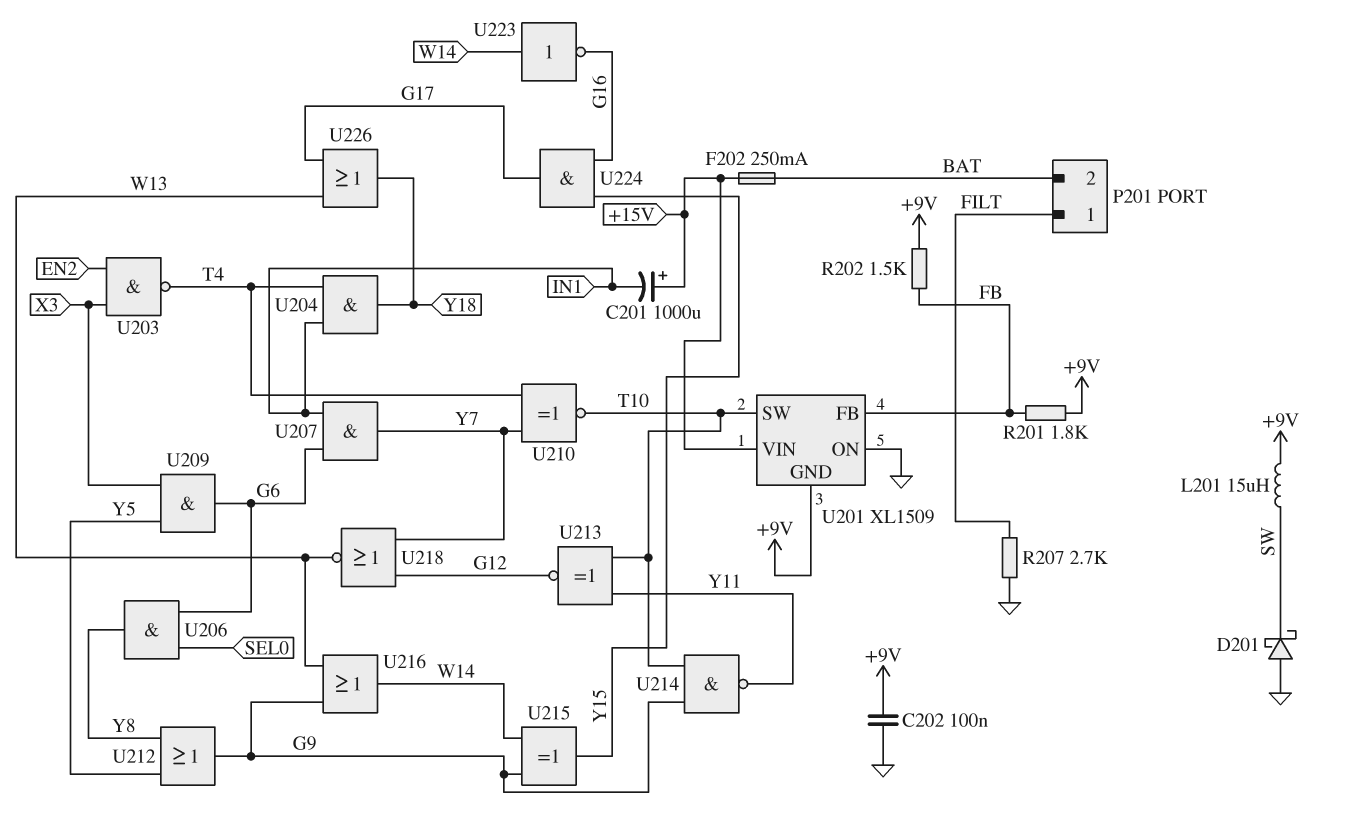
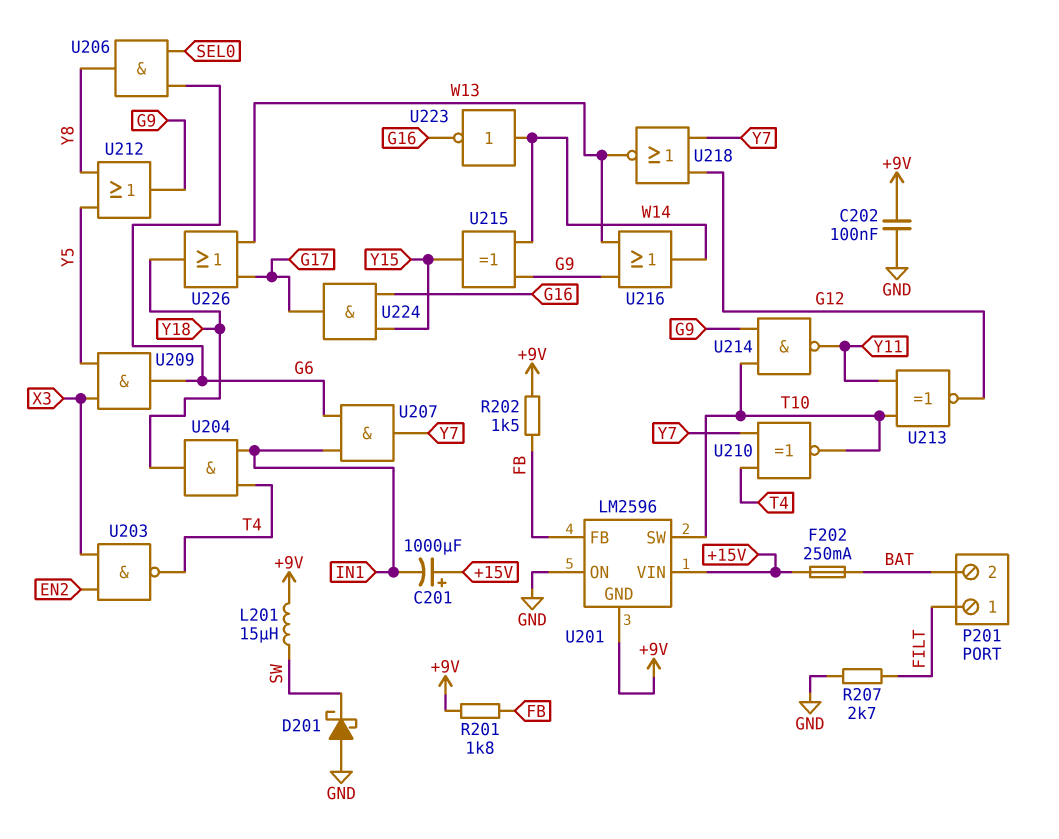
U201: XL1509 -> LM2596

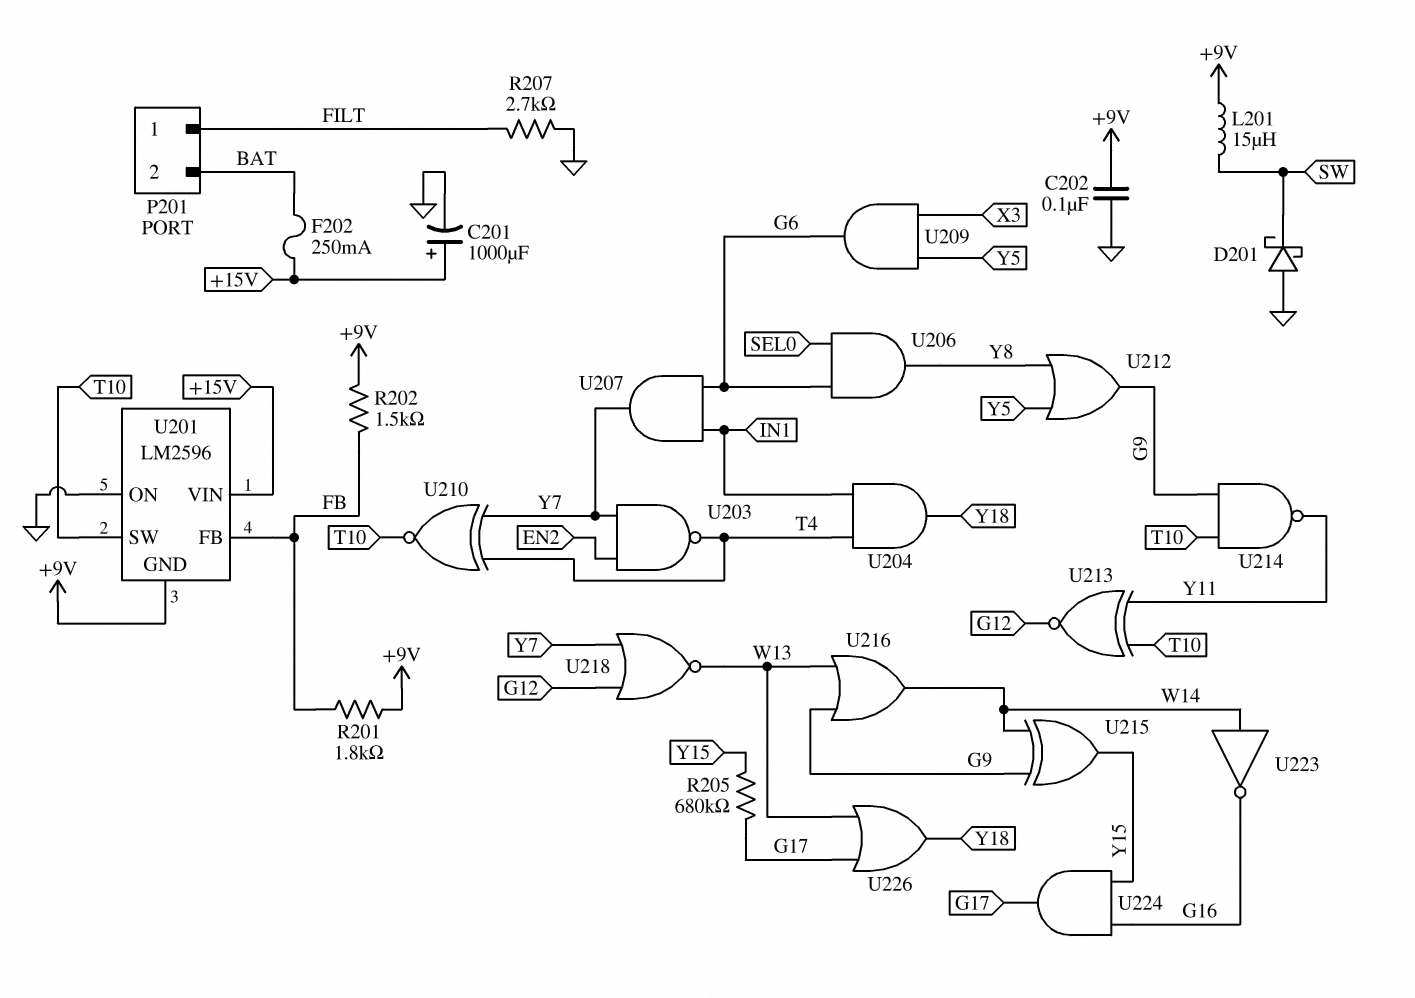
C201: 1000uF (plus +15V, minus IN1) -> 1000uF (plus +15V, minus GND)
R205: none -> 680k (G17, Y15)
U203: NAND (in EN2, in X3, out T4) -> NAND (in EN2, in Y7, out T4)

